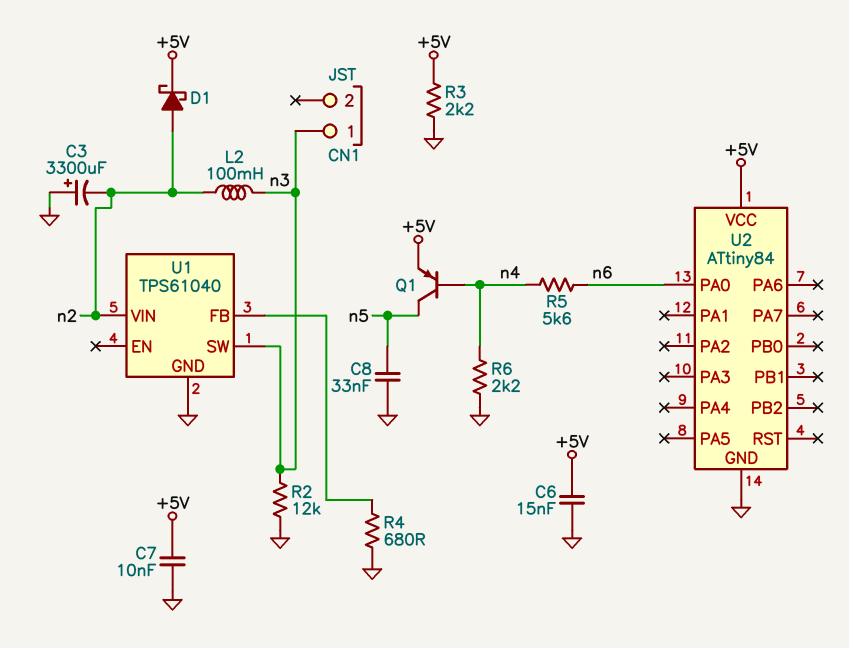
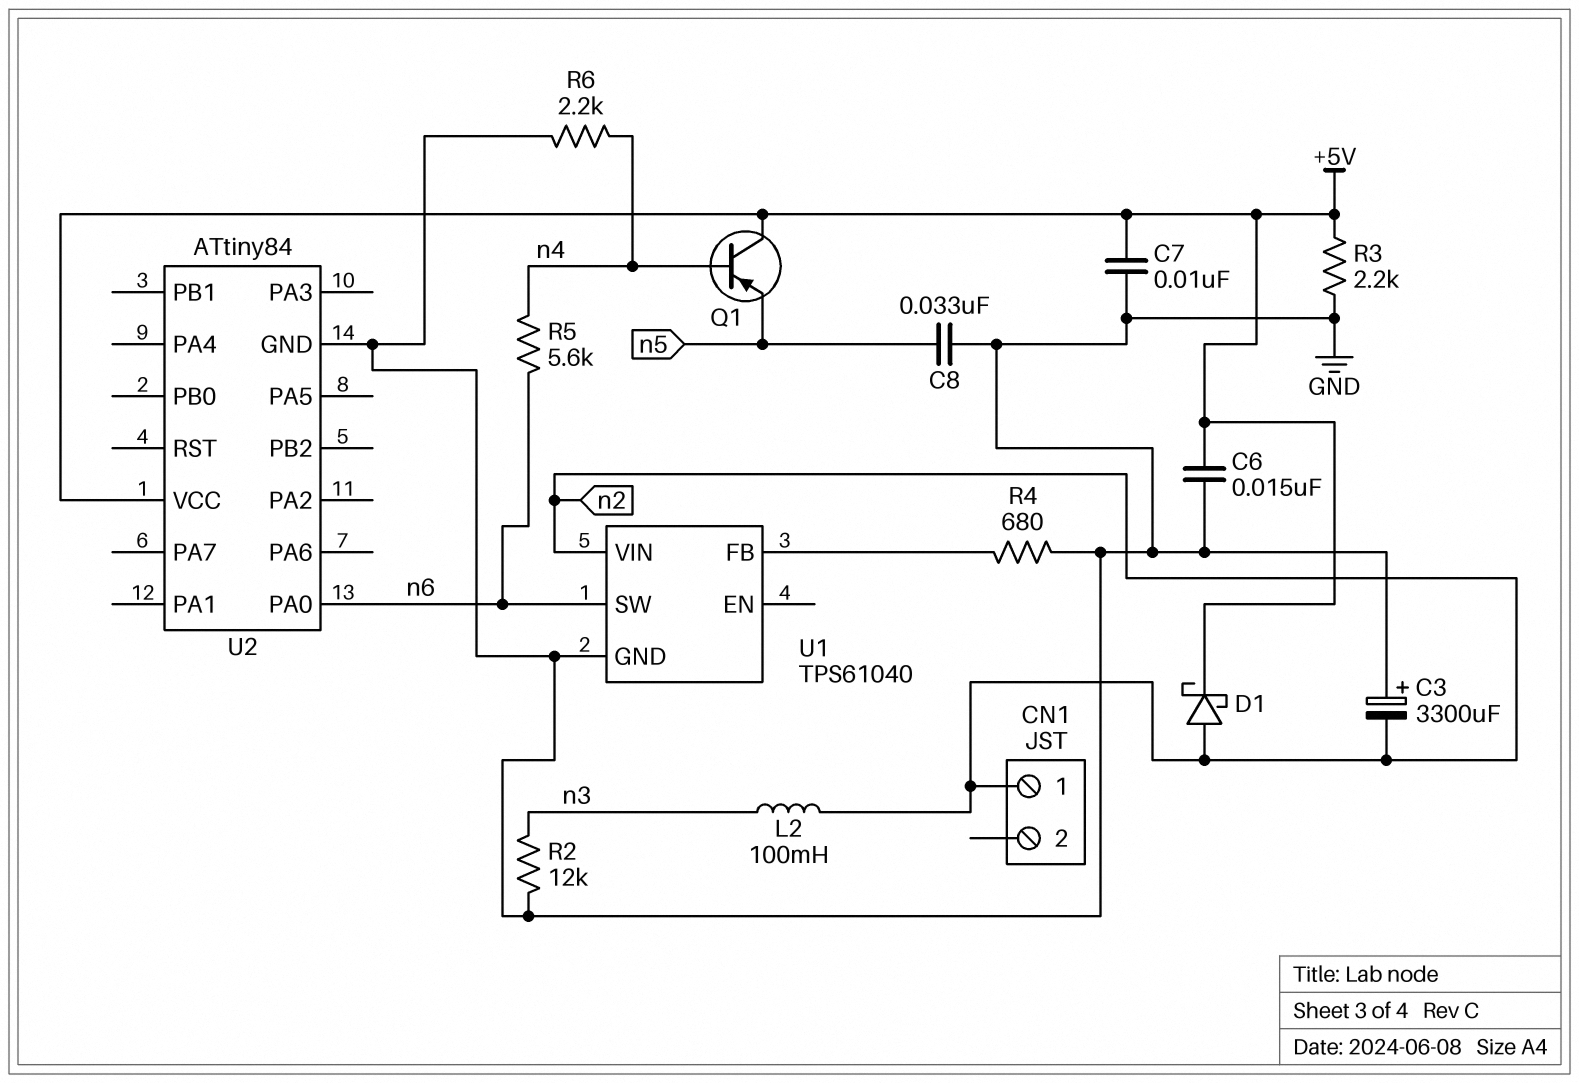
CN1 pin 1: n3 -> n2
Q1: PNP (B n4, C n5, E +5V) -> PNP (B n4, C +5V, E n5)
U1 pin SW: n3 -> n6

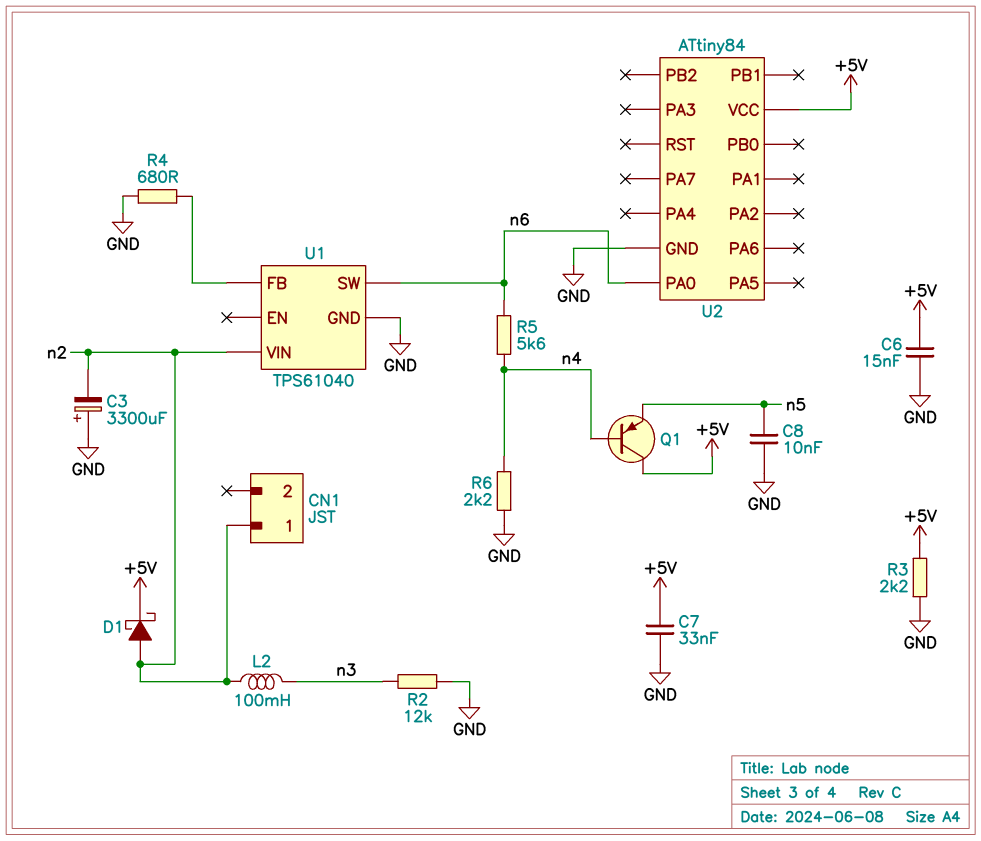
C7: 10nF (+5V, GND) -> 33nF (+5V, GND)
C8: 33nF (GND, n5) -> 10nF (GND, n5)

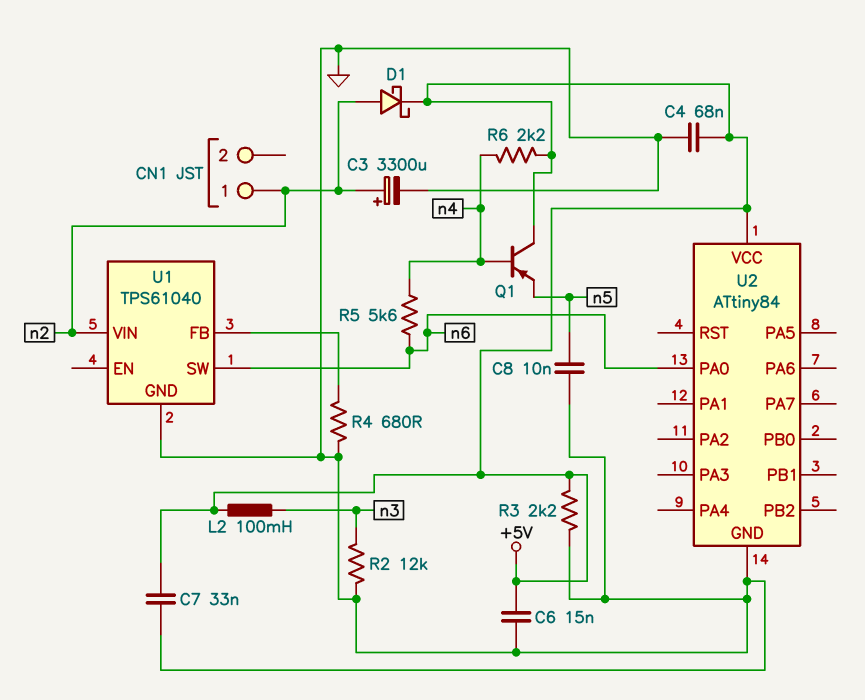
C3: 3300uF (plus GND, minus n2) -> 3300uF (plus n2, minus GND)
C4: none -> 68nF (+5V, GND)
L2: 100mH (n2, n3) -> 100mH (+5V, n3)
R6: 2.2k (GND, n4) -> 2.2k (+5V, n4)

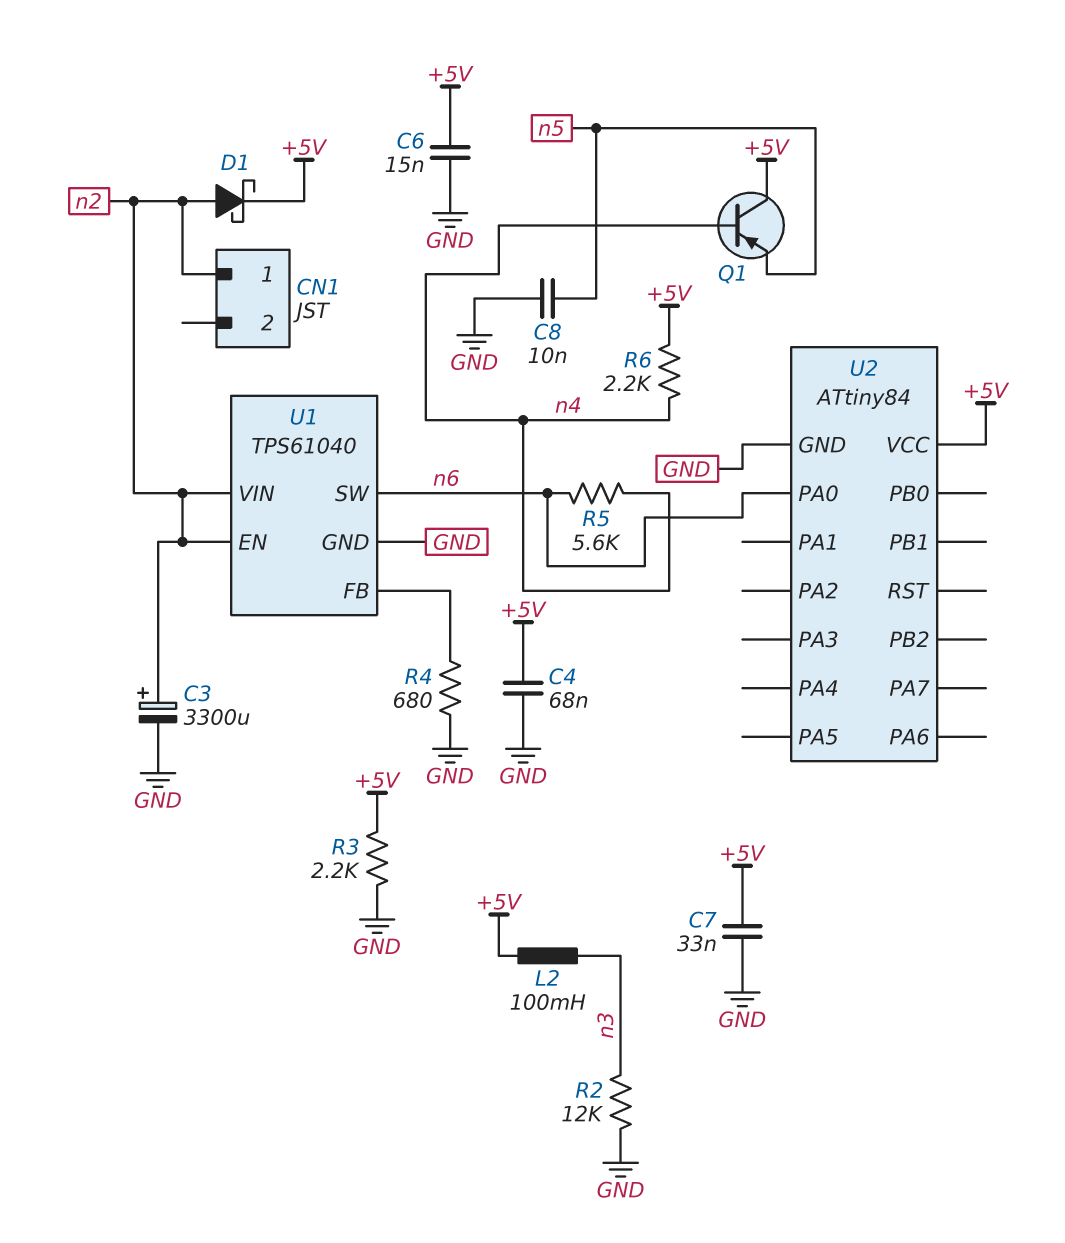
U1 pin EN: none -> n2

